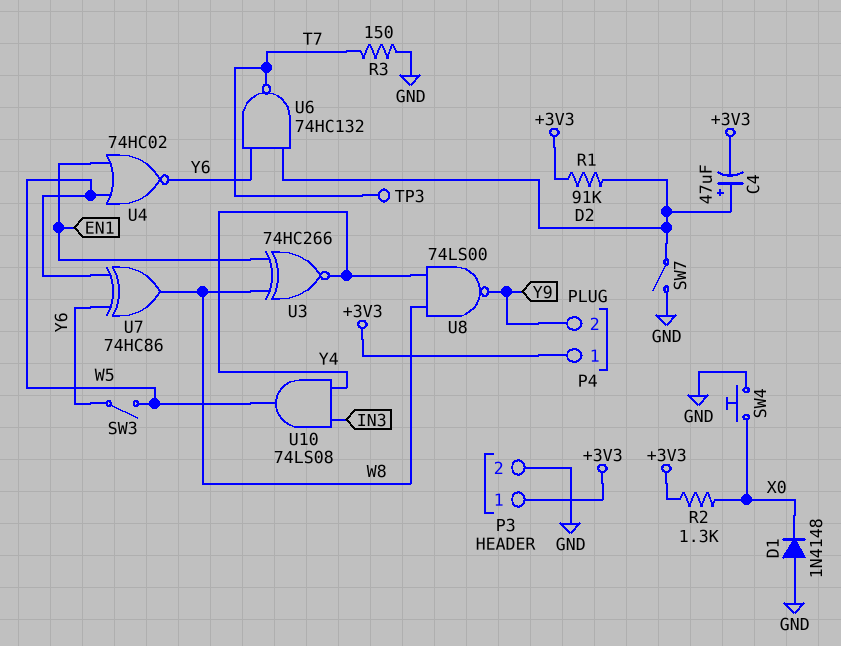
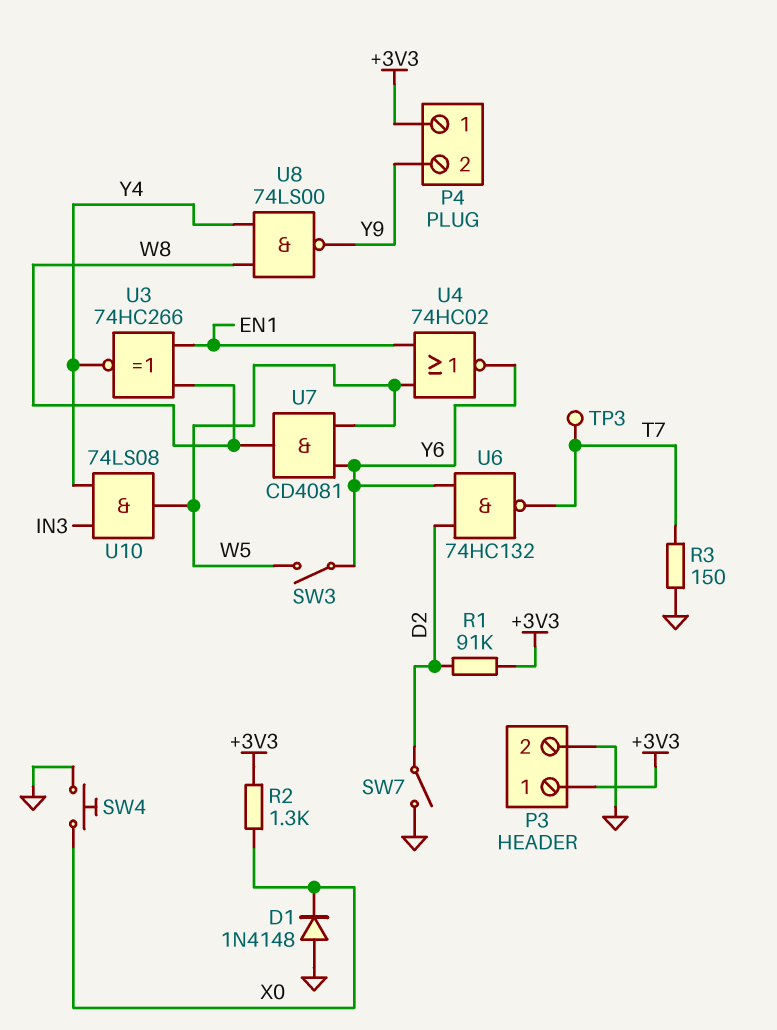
C4: 47uF (plus D2, minus +3V3) -> none
U7: XOR 74HC86 (in W5, in Y6, out W8) -> AND CD4081 (in W5, in Y6, out W8)

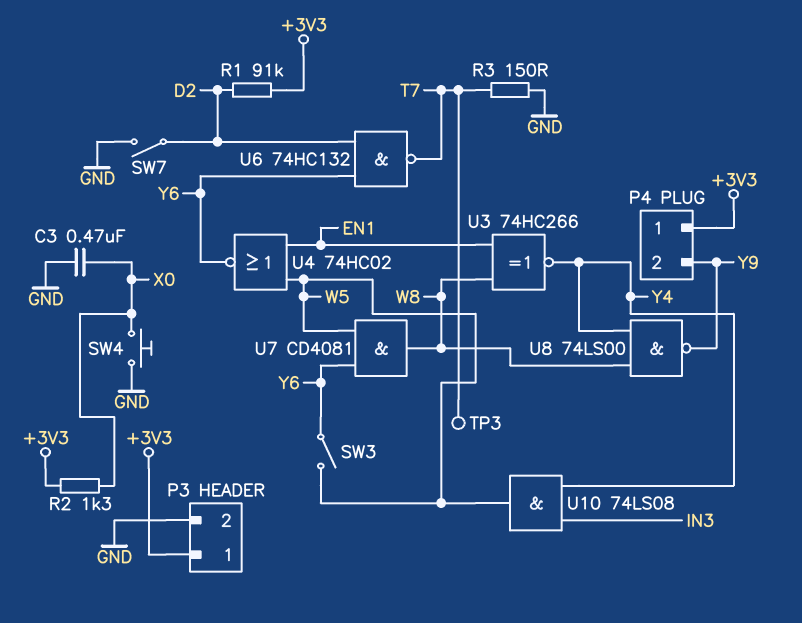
C3: none -> 470nF (GND, X0)
D1: diode 1N4148 (A GND, K X0) -> none

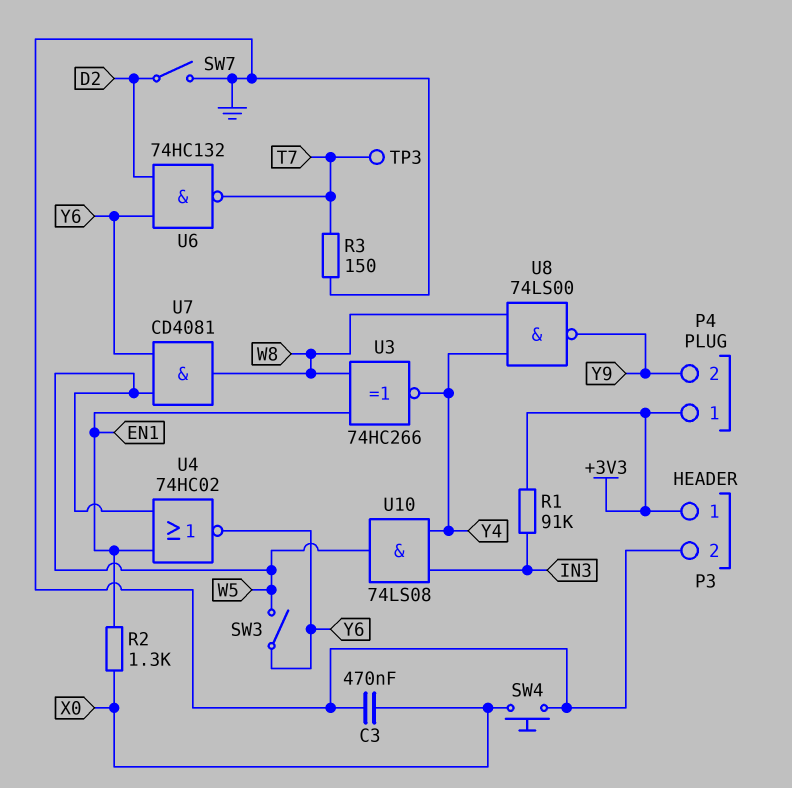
R1: 91k (+3V3, D2) -> 91k (+3V3, IN3)
R2: 1.3k (+3V3, X0) -> 1.3k (EN1, X0)

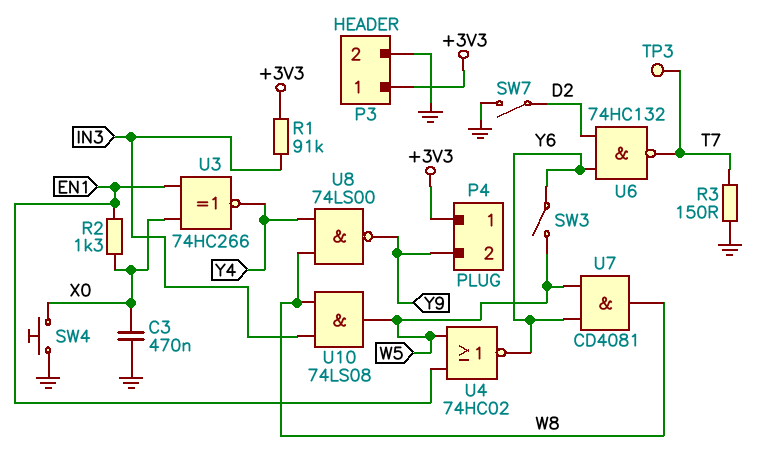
U3: XNOR 74HC266 (in EN1, in W8, out Y4) -> XNOR 74HC266 (in EN1, in X0, out Y4)
U10: AND 74LS08 (in IN3, in Y4, out W5) -> AND 74LS08 (in IN3, in W8, out W5)

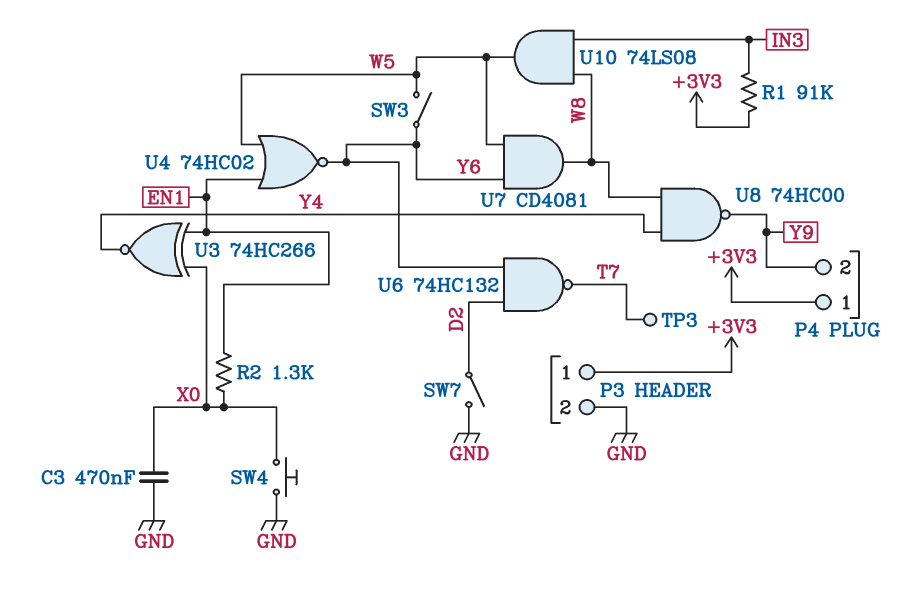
R3: 150 (GND, T7) -> none
U8: NAND 74LS00 (in W8, in Y4, out Y9) -> NAND 74HC00 (in W8, in Y4, out Y9)

